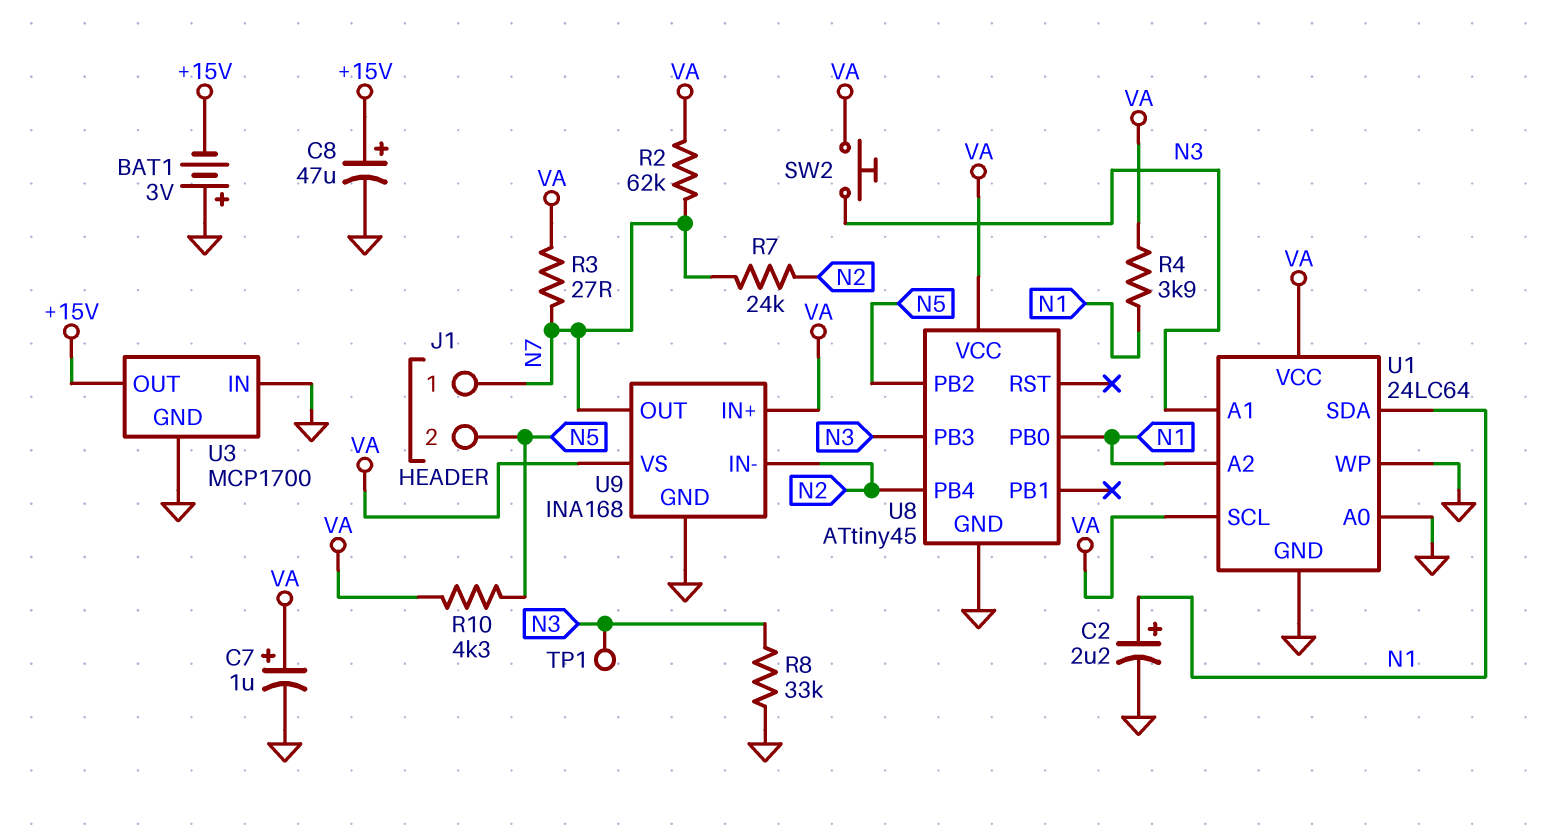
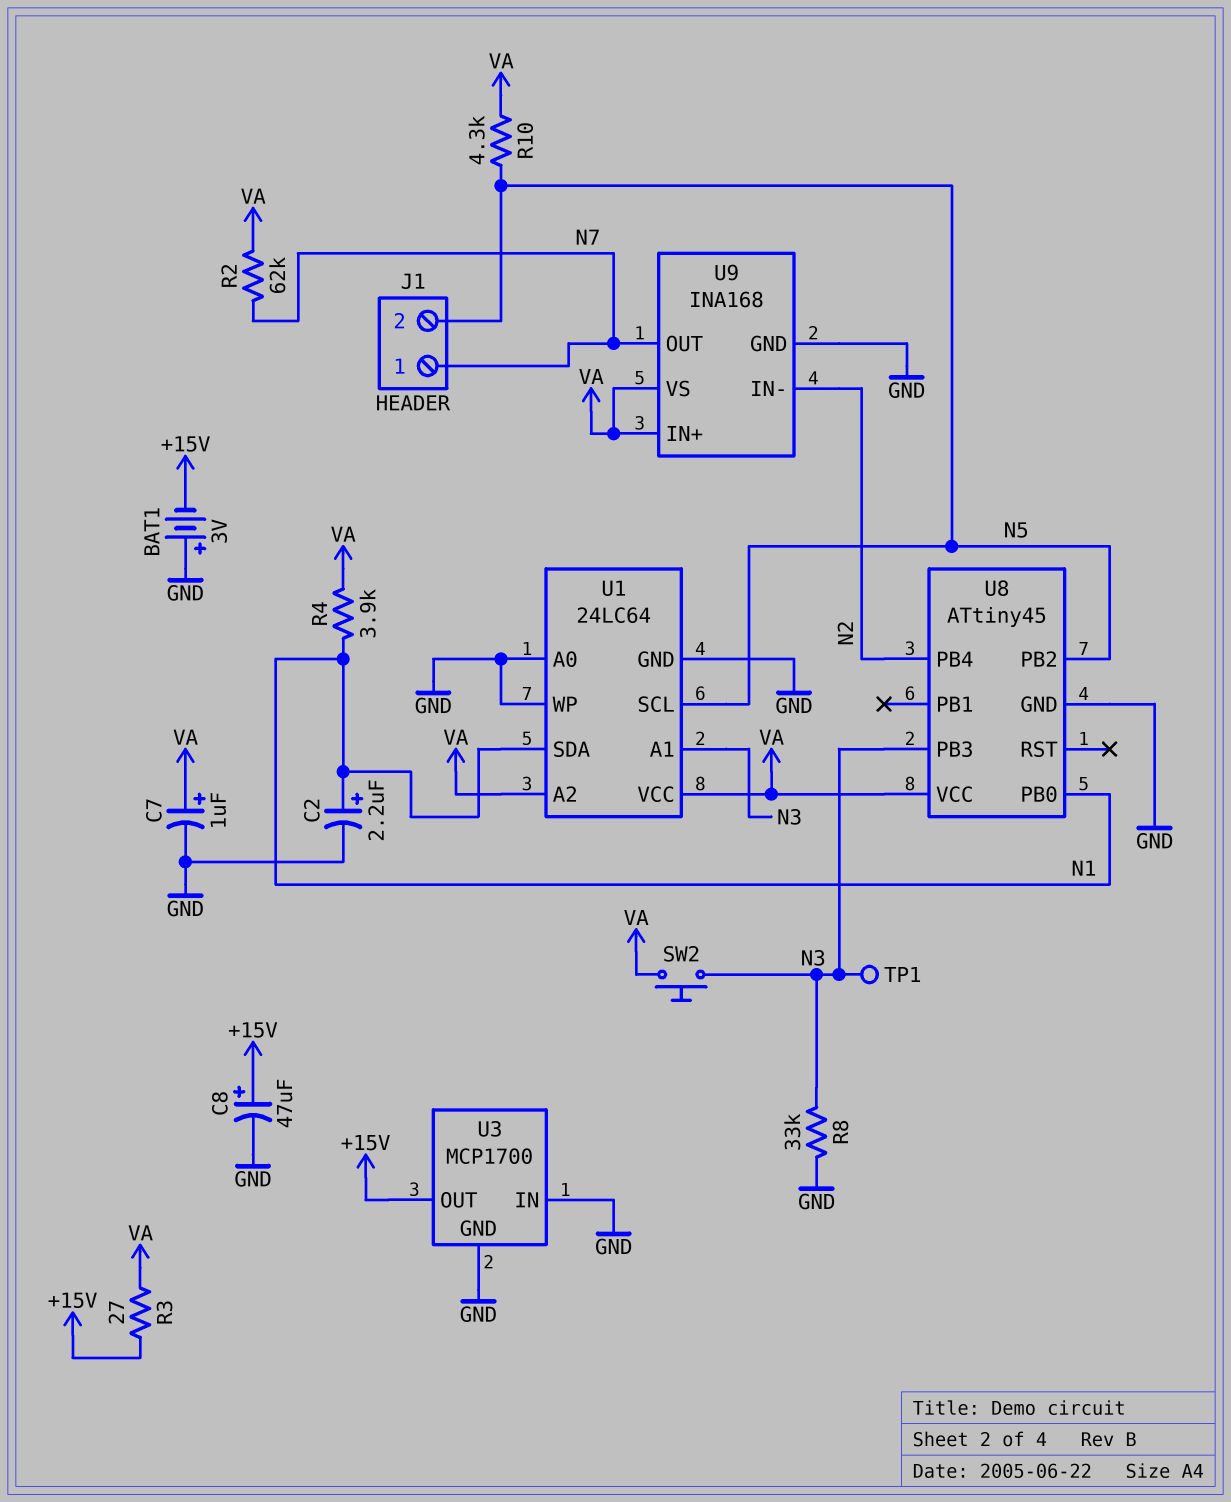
R3: 27 (N7, VA) -> 27 (+15V, VA)
R7: 24k (N2, N7) -> none
U1 pin A2: N1 -> VA
U1 pin SCL: VA -> N5

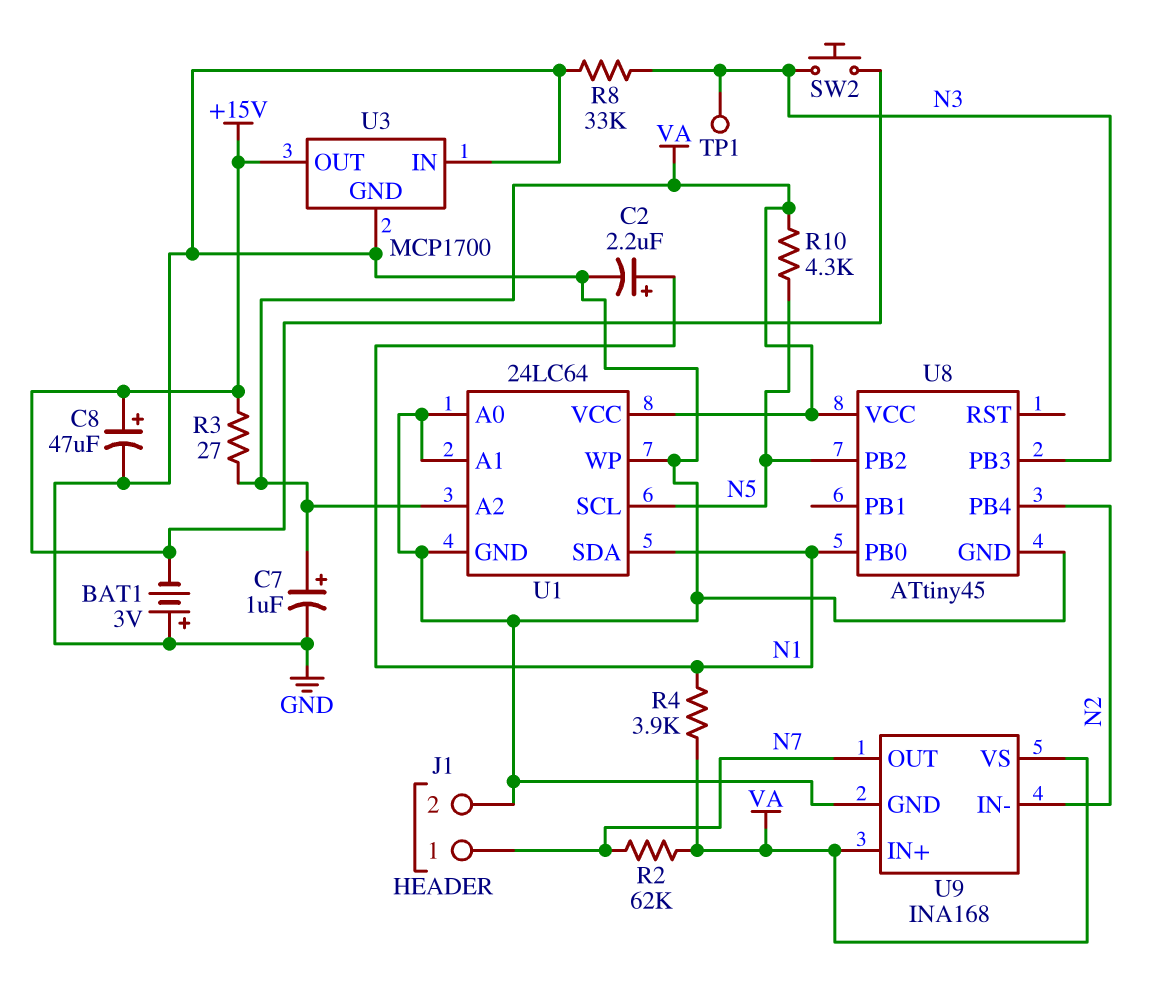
J1 pin 2: N5 -> GND
SW2: button (N3, VA) -> button (+15V, N3)
U1 pin A1: N3 -> GND

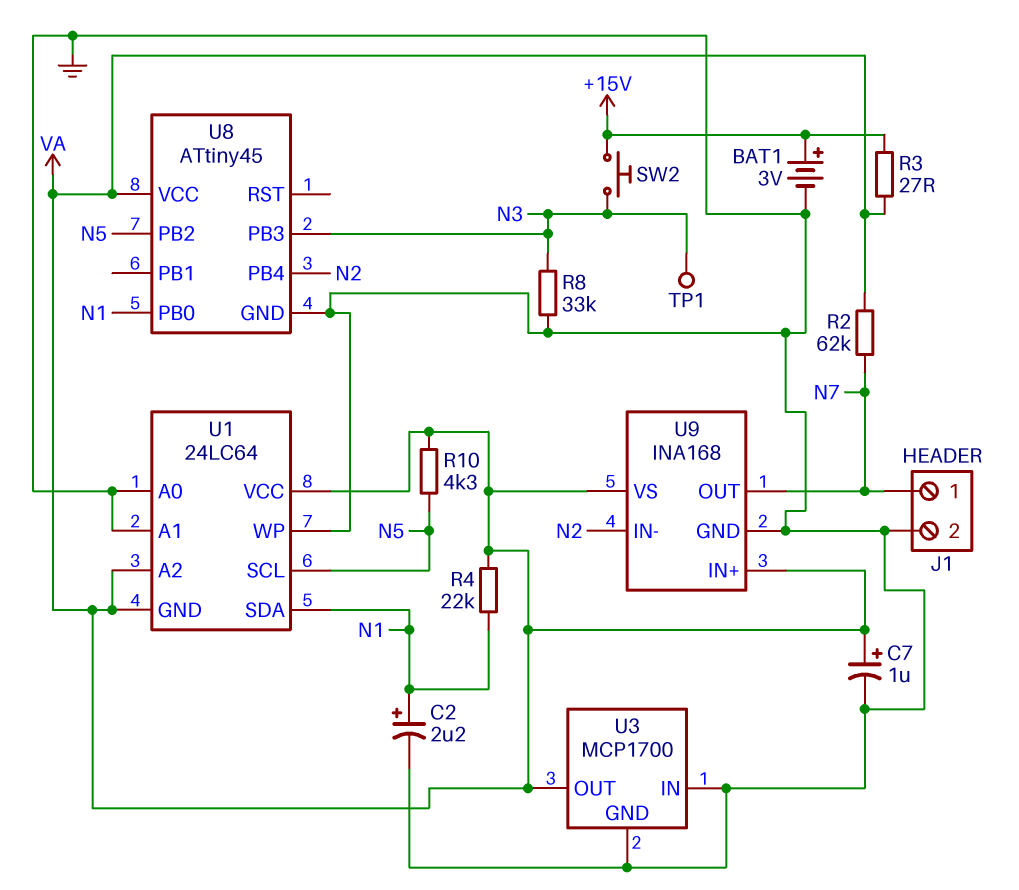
BAT1: 3V (plus GND, minus +15V) -> 3V (plus +15V, minus GND)
C8: 47uF (plus +15V, minus GND) -> none
R4: 3.9k (N1, VA) -> 22k (N1, VA)
U1 pin GND: GND -> VA
U3 pin OUT: +15V -> VA

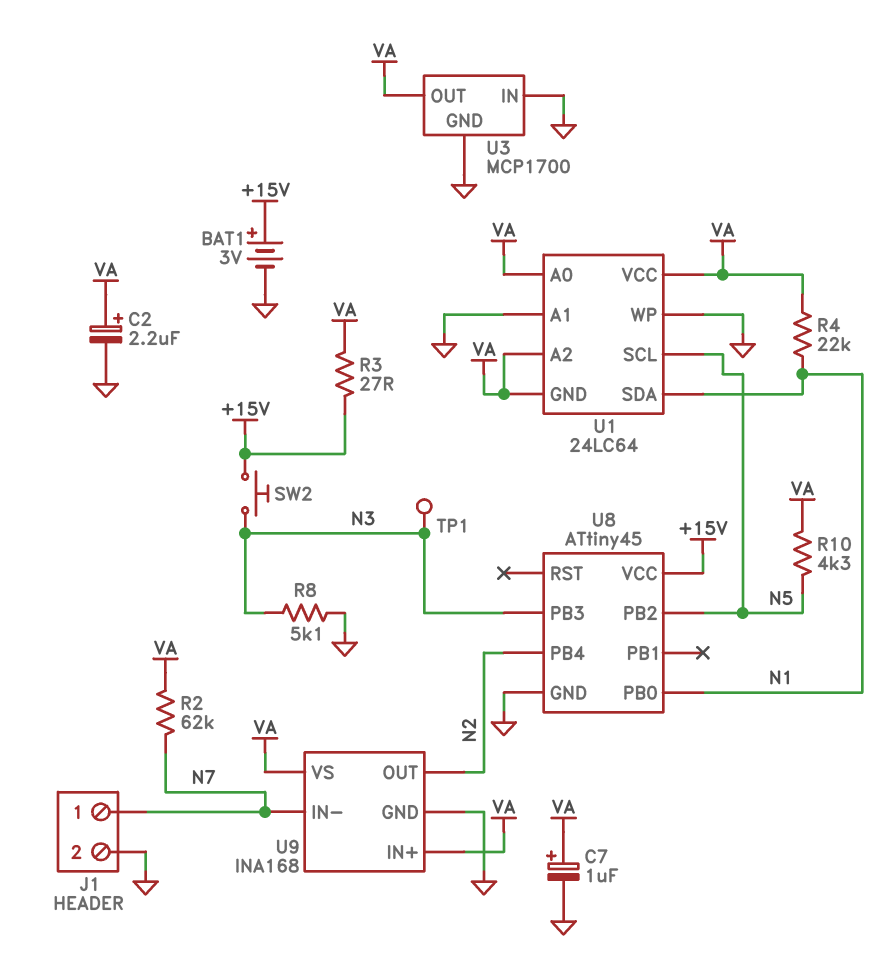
C2: 2.2uF (plus N1, minus GND) -> 2.2uF (plus VA, minus GND)
R8: 33k (GND, N3) -> 5.1k (GND, N3)
U1 pin A0: GND -> VA
U8 pin VCC: VA -> +15V
U9 pin IN-: N2 -> N7
U9 pin OUT: N7 -> N2

